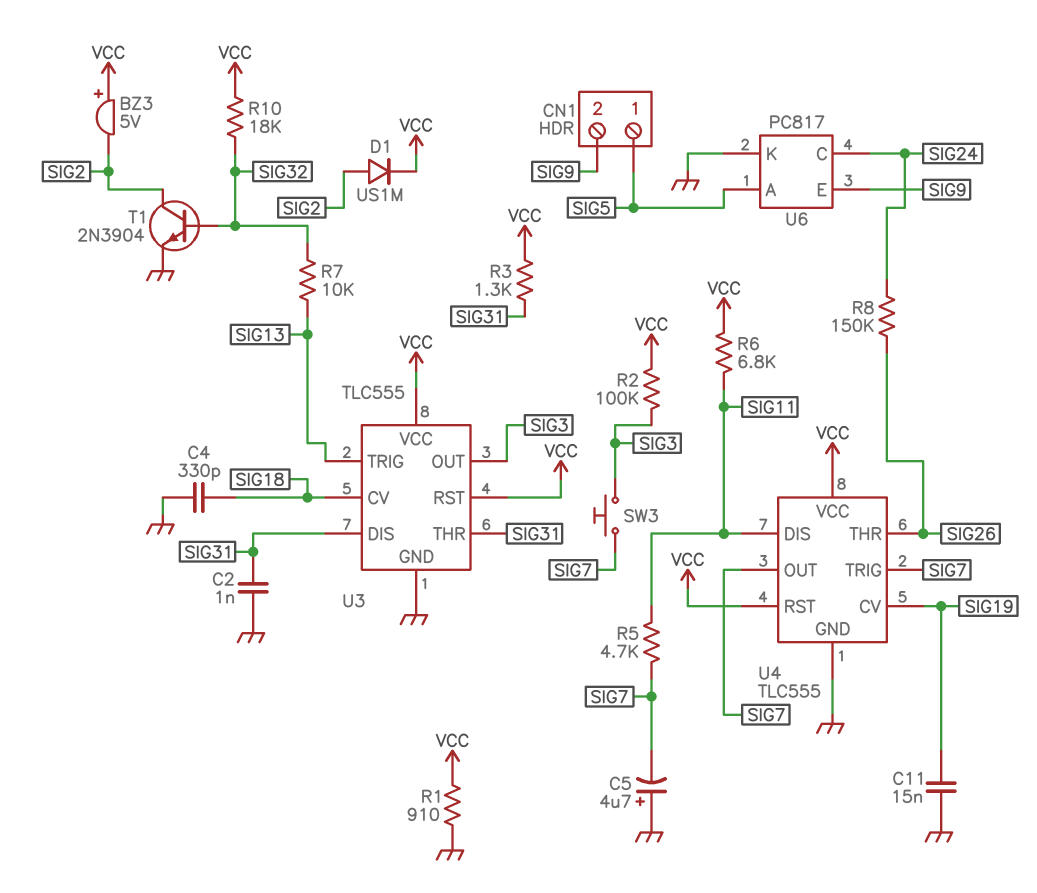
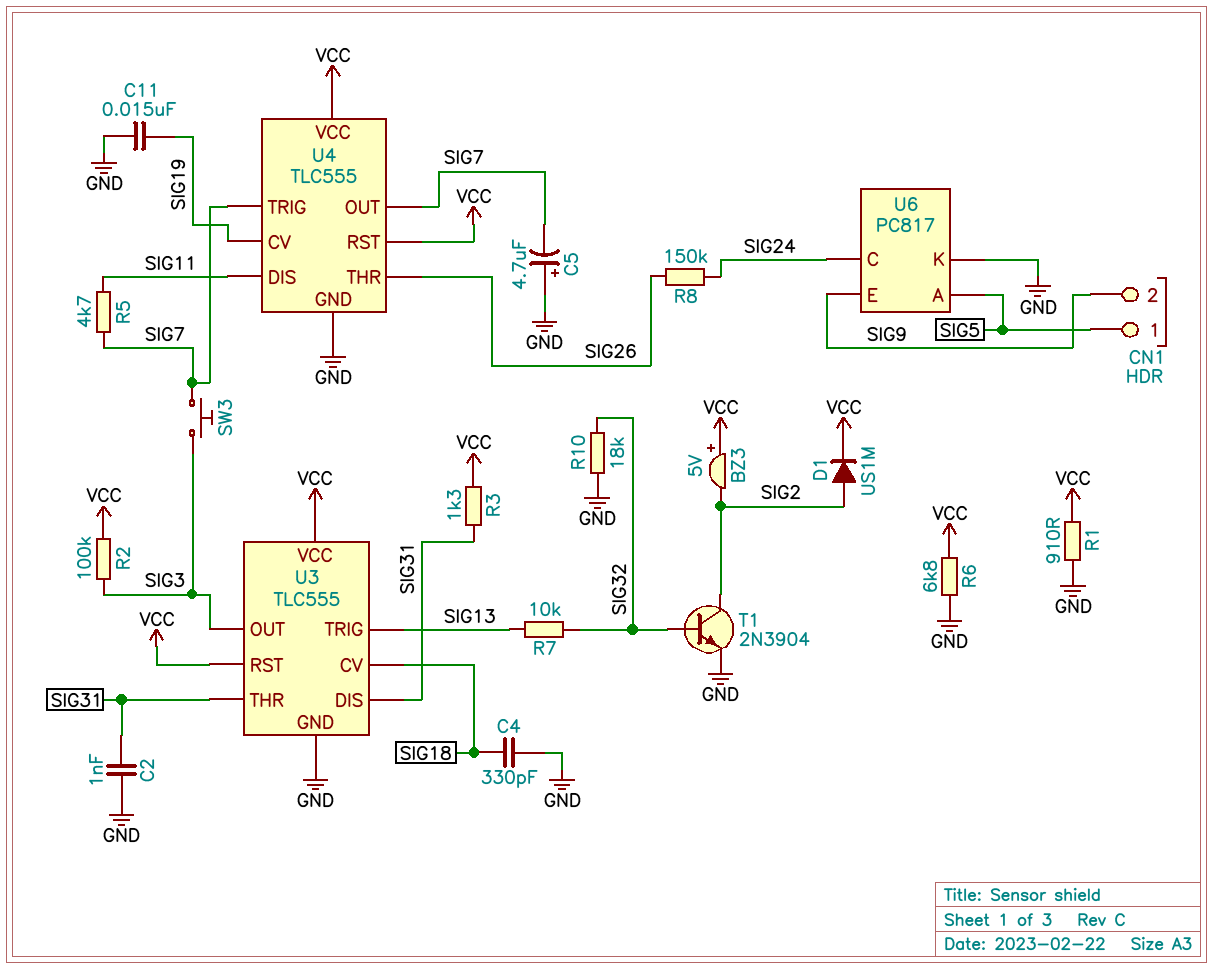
R6: 6.8k (SIG11, VCC) -> 6.8k (GND, VCC)
R10: 18k (SIG32, VCC) -> 18k (GND, SIG32)

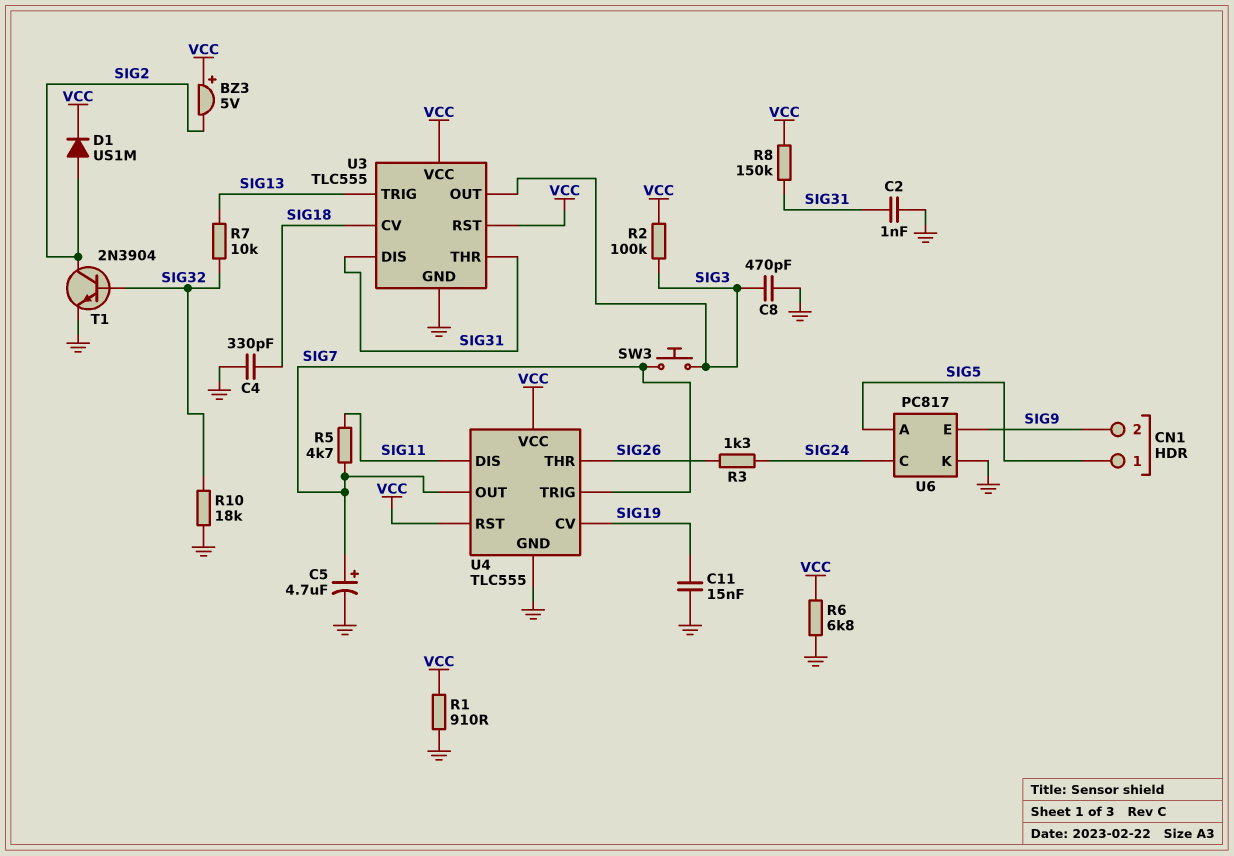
C5: 4.7uF (plus GND, minus SIG7) -> 4.7uF (plus SIG7, minus GND)
C8: none -> 470pF (GND, SIG3)
R3: 1.3k (SIG31, VCC) -> 1.3k (SIG24, SIG26)
R8: 150k (SIG24, SIG26) -> 150k (SIG31, VCC)

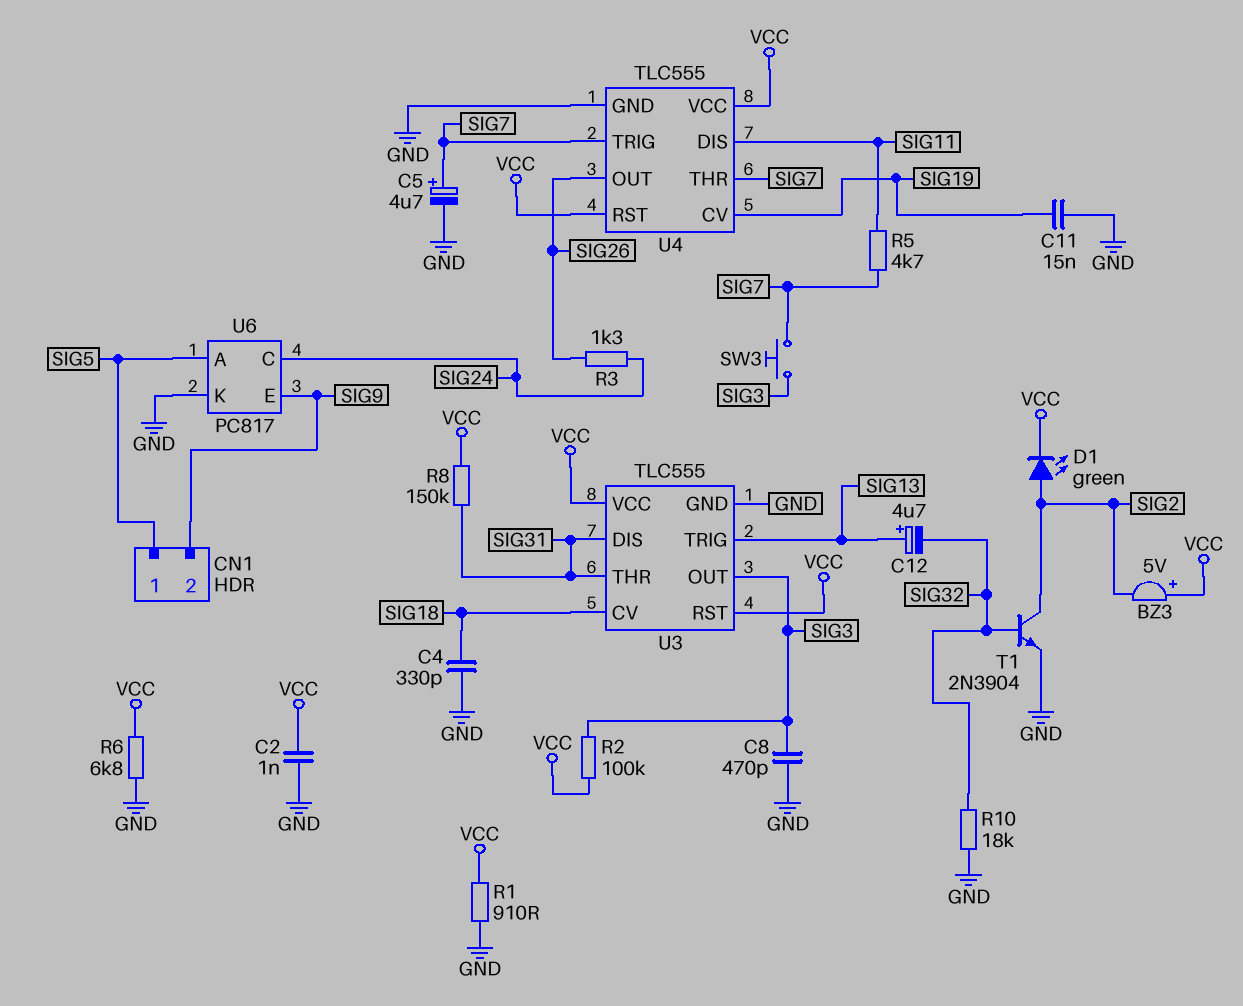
C2: 1nF (GND, SIG31) -> 1nF (GND, VCC)
C12: none -> 4.7uF (plus SIG13, minus SIG32)
D1: diode US1M (A SIG2, K VCC) -> LED green (A SIG2, K VCC)
R7: 10k (SIG13, SIG32) -> none
U4 pin OUT: SIG7 -> SIG26
U4 pin THR: SIG26 -> SIG7

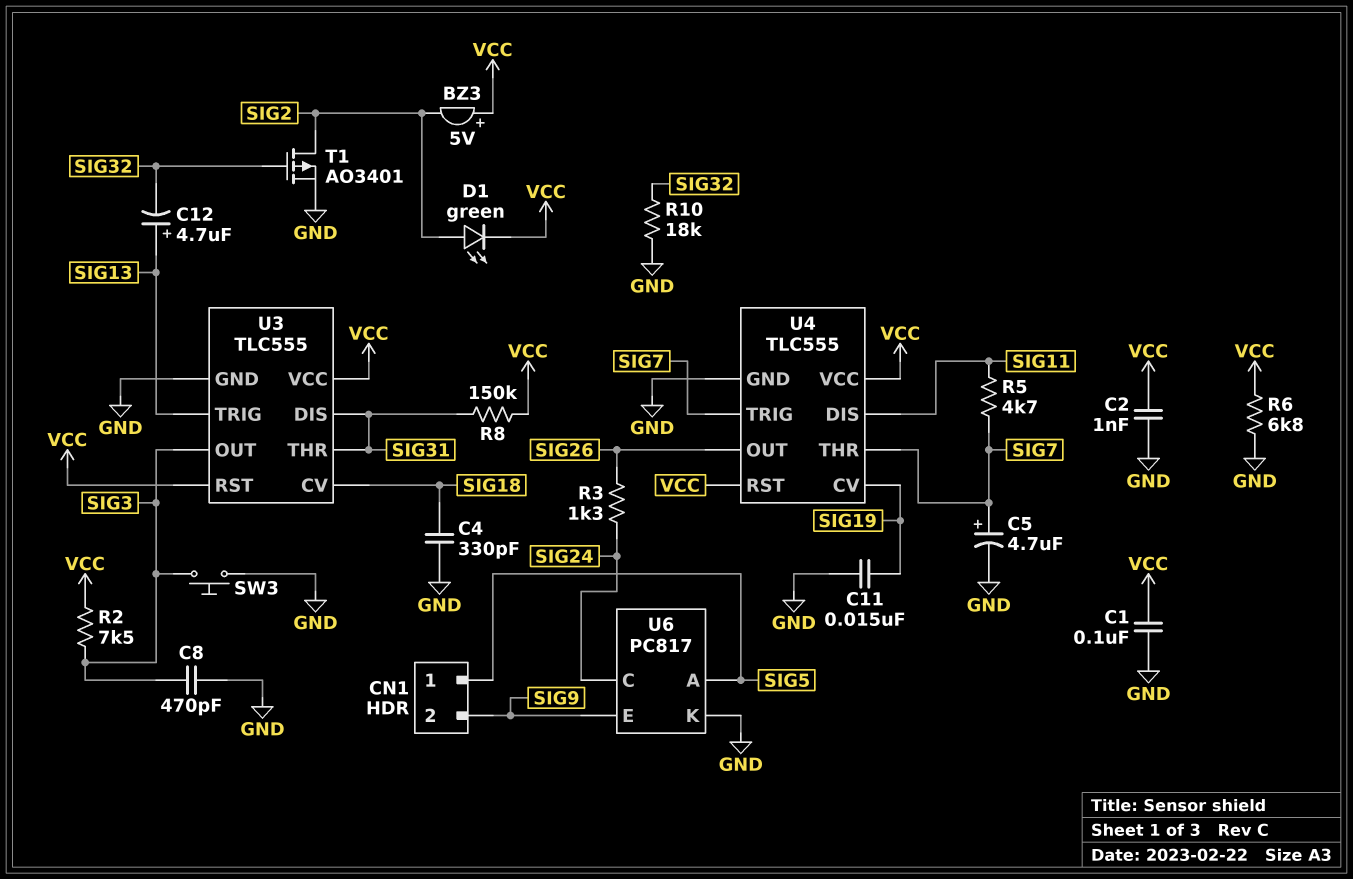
C1: none -> 100nF (GND, VCC)
R1: 910 (GND, VCC) -> none
R2: 100k (SIG3, VCC) -> 7.5k (SIG3, VCC)
SW3: button (SIG3, SIG7) -> button (GND, SIG3)
T1: NPN 2N3904 (B SIG32, C SIG2, E GND) -> PMOS AO3401 (G SIG32, D SIG2, S GND)

